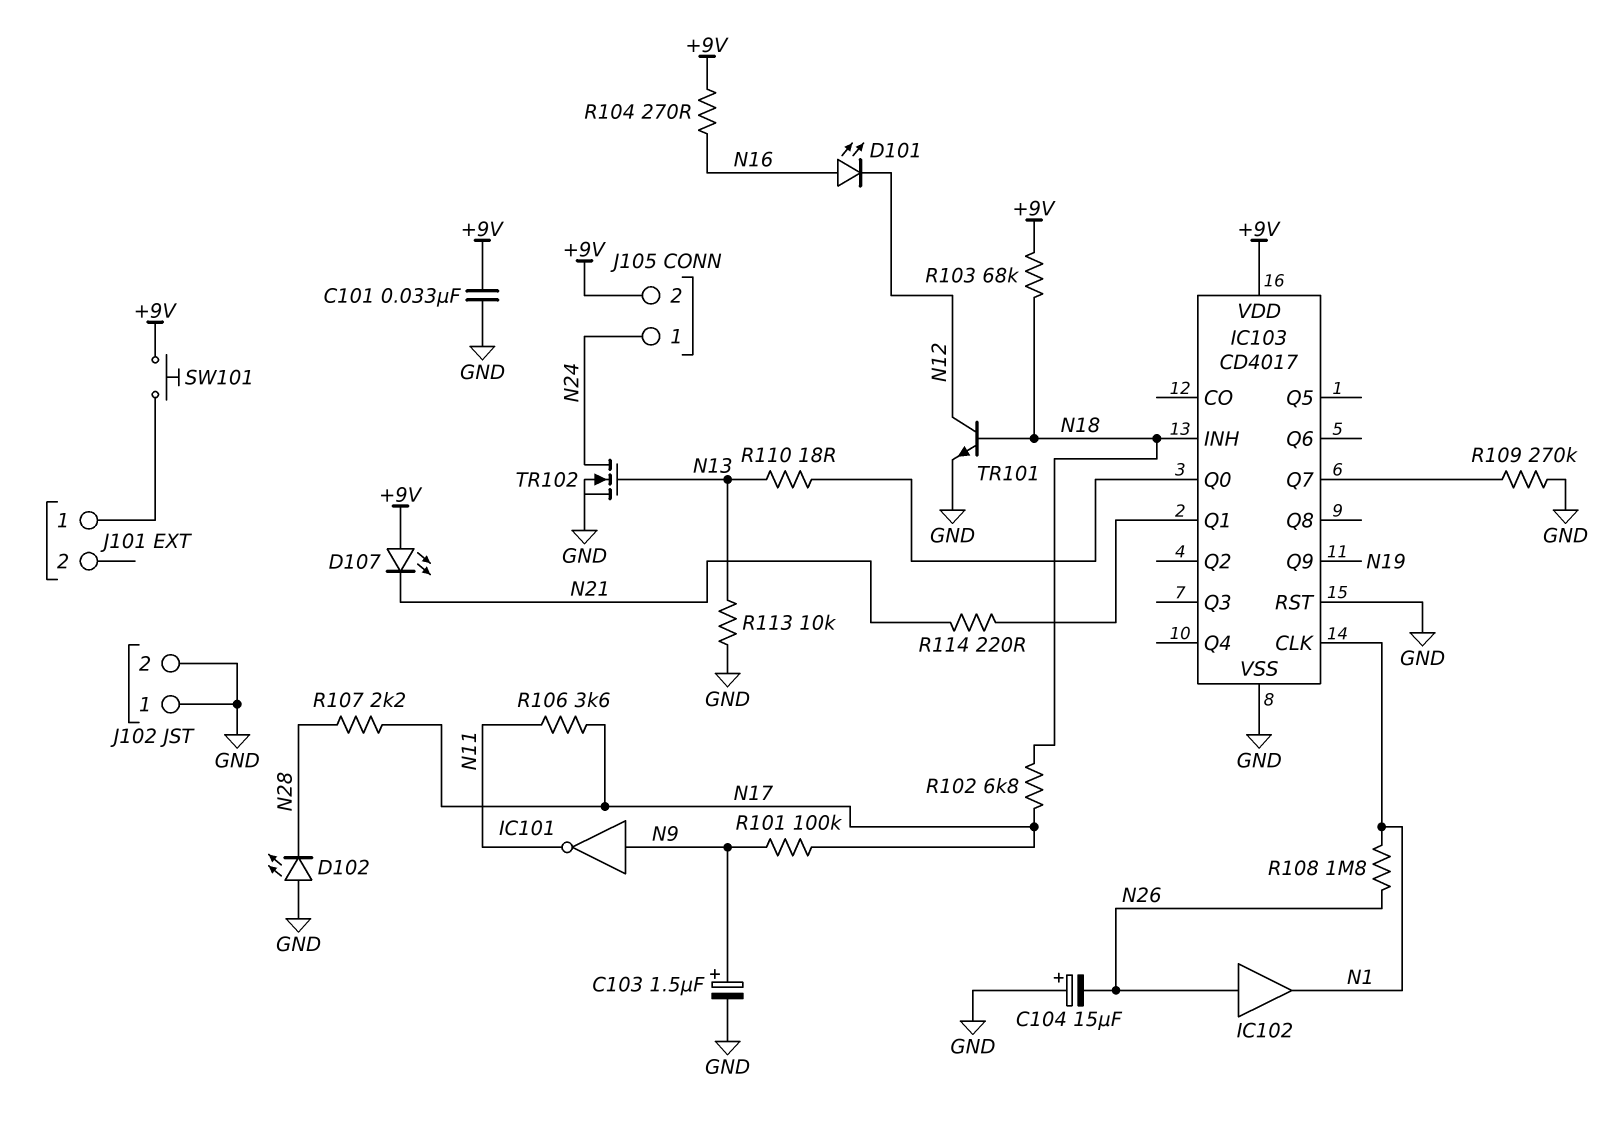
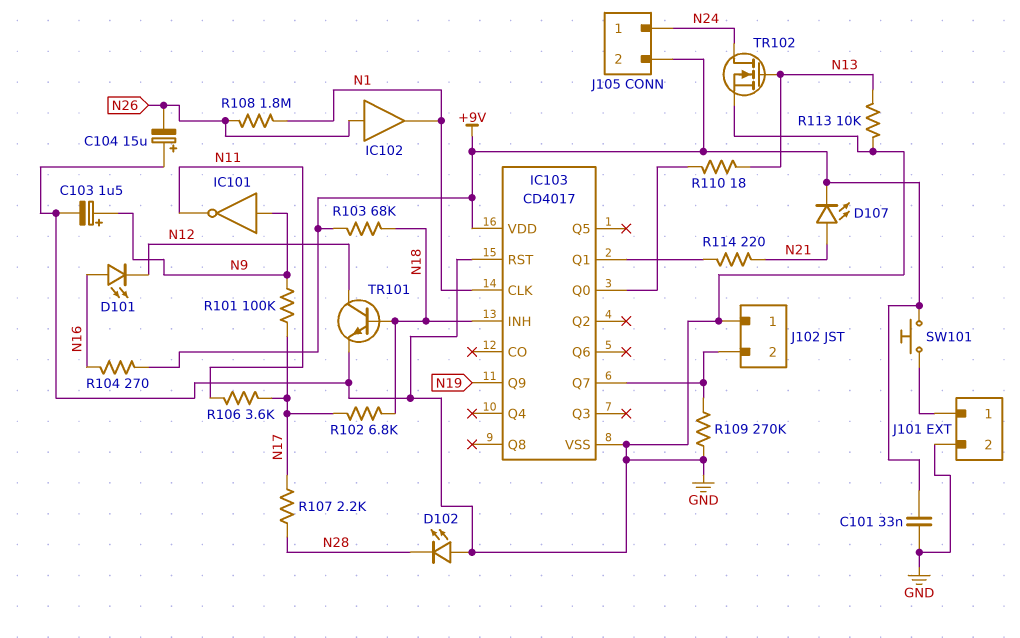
D107: LED (A +9V, K N21) -> LED (A N21, K +9V)
J101 pin 2: none -> GND
J102 pin 2: GND -> IC103/Q7

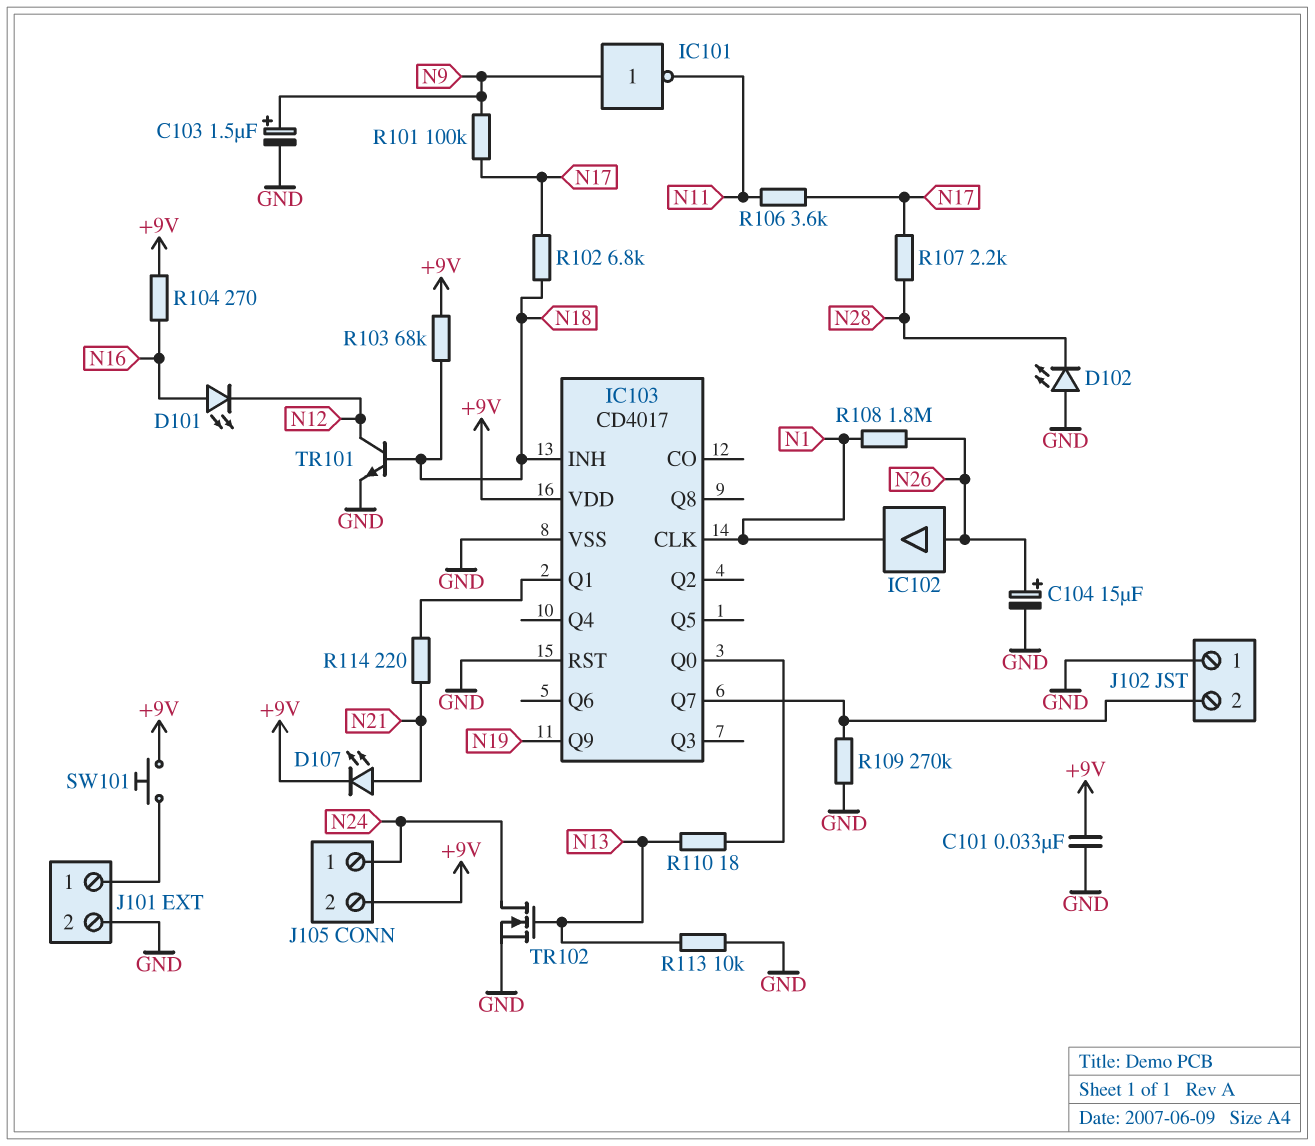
C104: 15uF (plus GND, minus N26) -> 15uF (plus N26, minus GND)

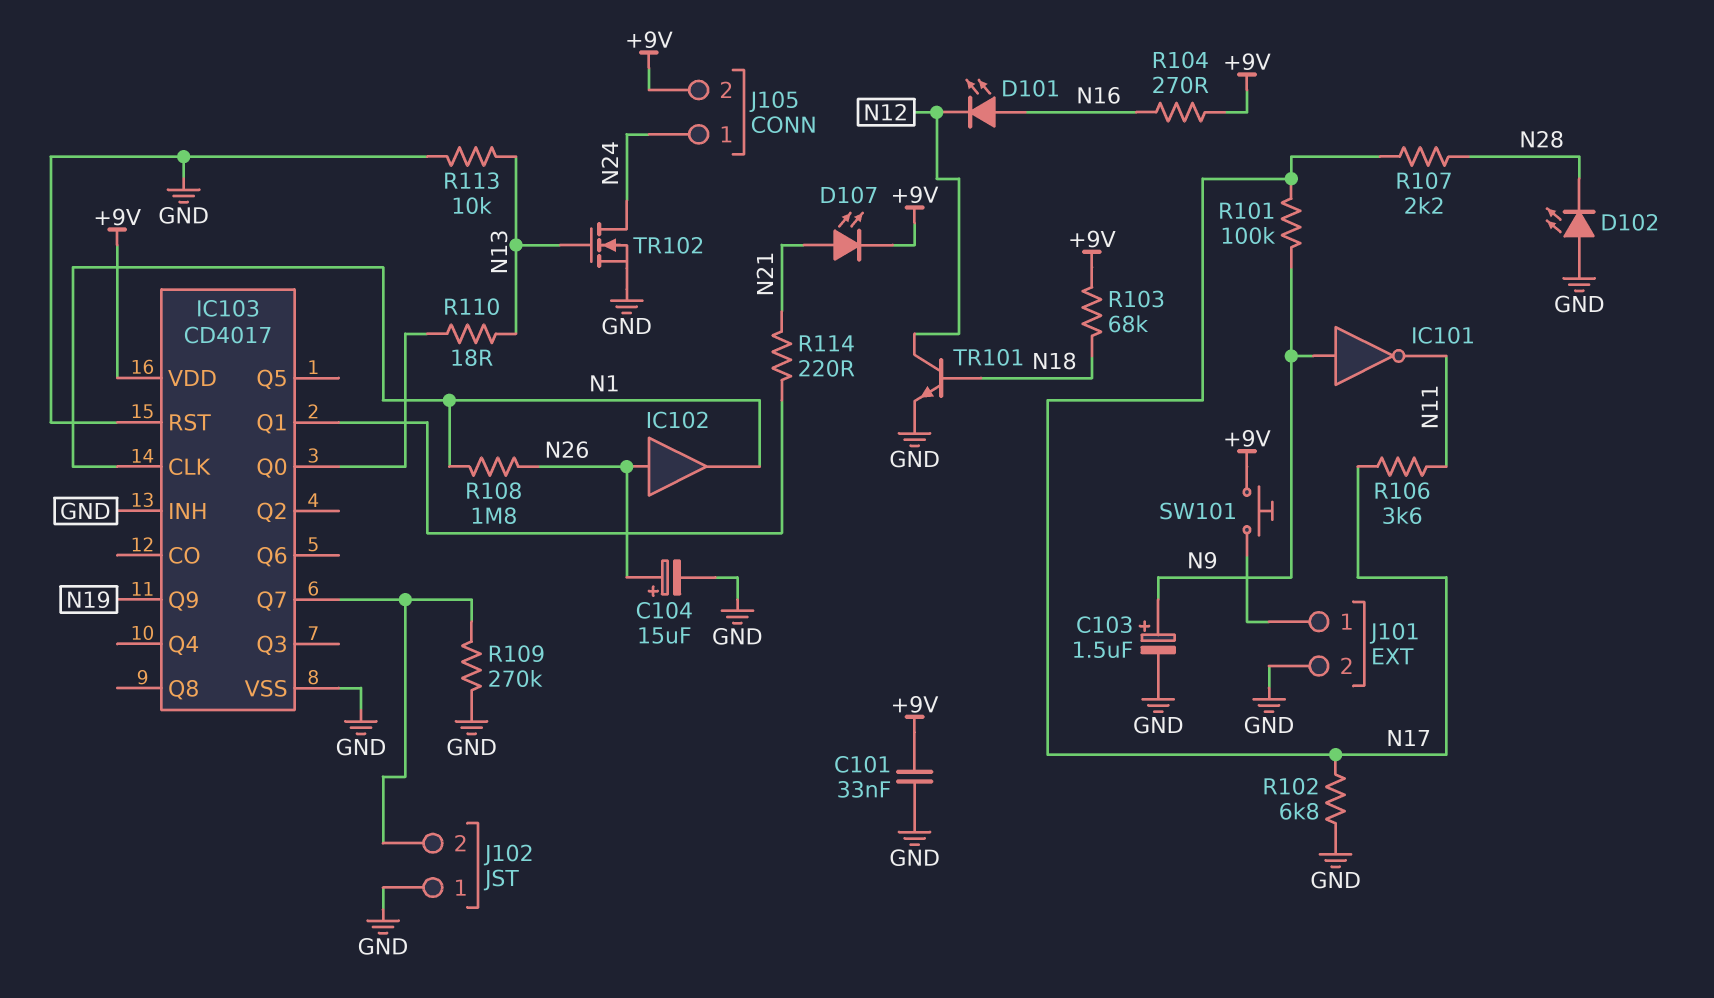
IC103 pin INH: N18 -> GND
R102: 6.8k (N17, N18) -> 6.8k (GND, N17)

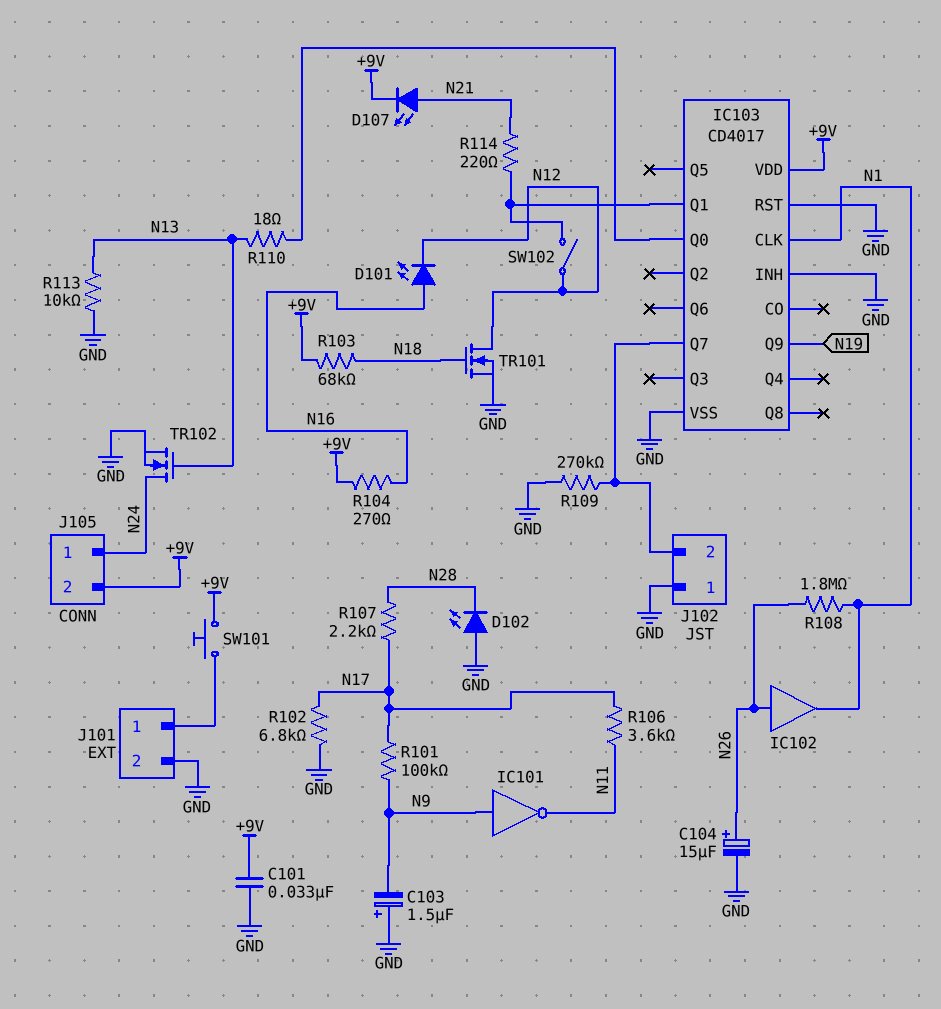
C103: 1.5uF (plus N9, minus GND) -> 1.5uF (plus GND, minus N9)
SW102: none -> switch (IC103/Q1, N12)
TR101: NPN (B N18, C N12, E GND) -> NMOS (G N18, D N12, S GND)

